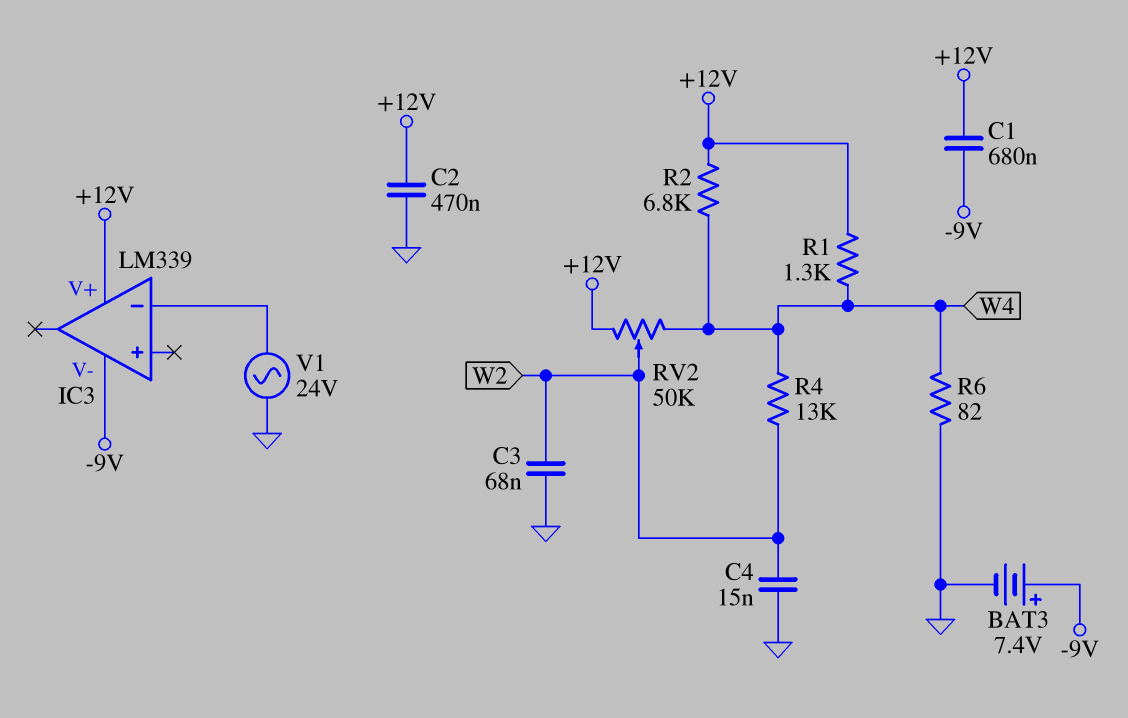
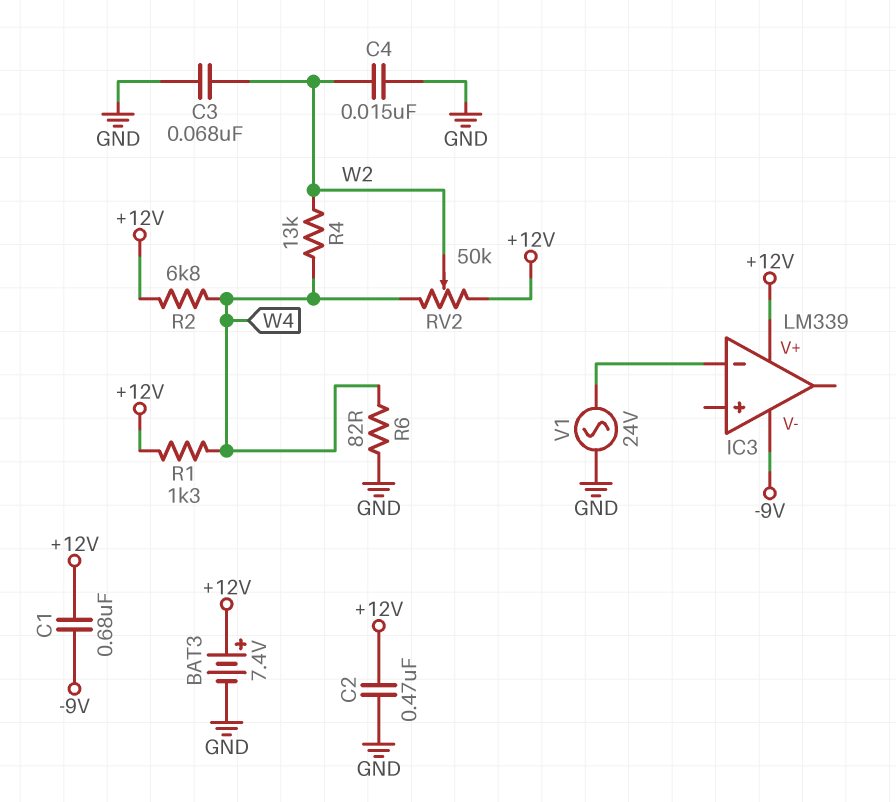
BAT3: 7.4V (plus -9V, minus GND) -> 7.4V (plus +12V, minus GND)

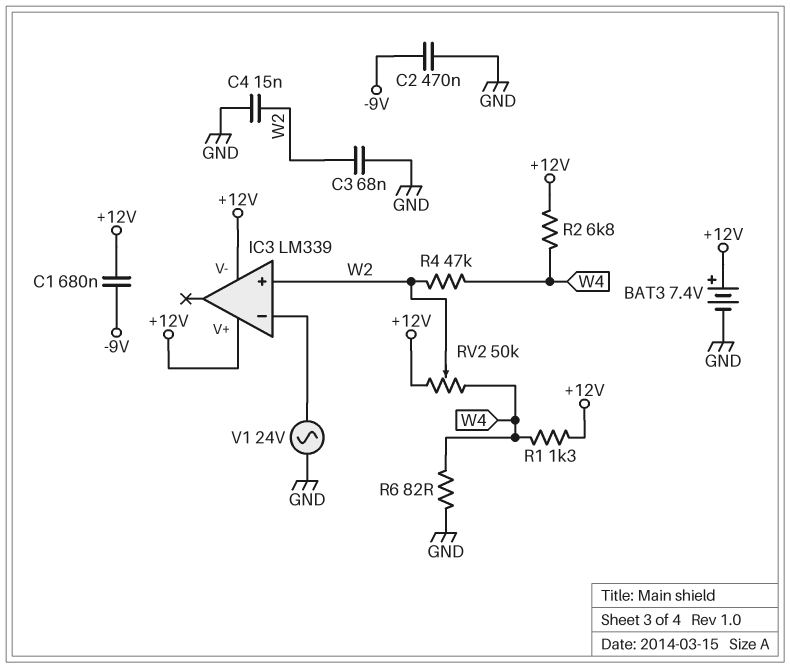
C2: 470nF (+12V, GND) -> 470nF (-9V, GND)
IC3 pin V-: -9V -> +12V
IC3 pin in+: none -> W2
R4: 13k (W2, W4) -> 47k (W2, W4)

